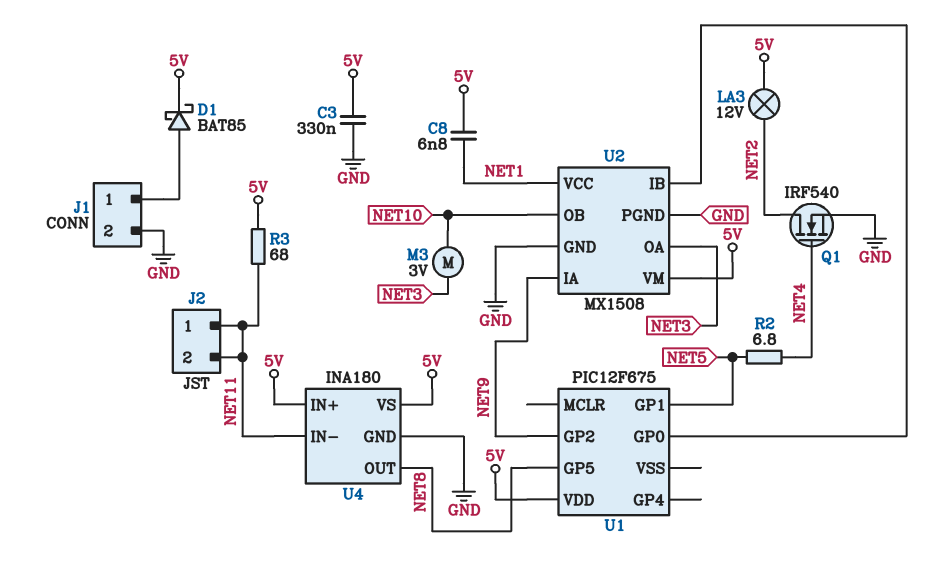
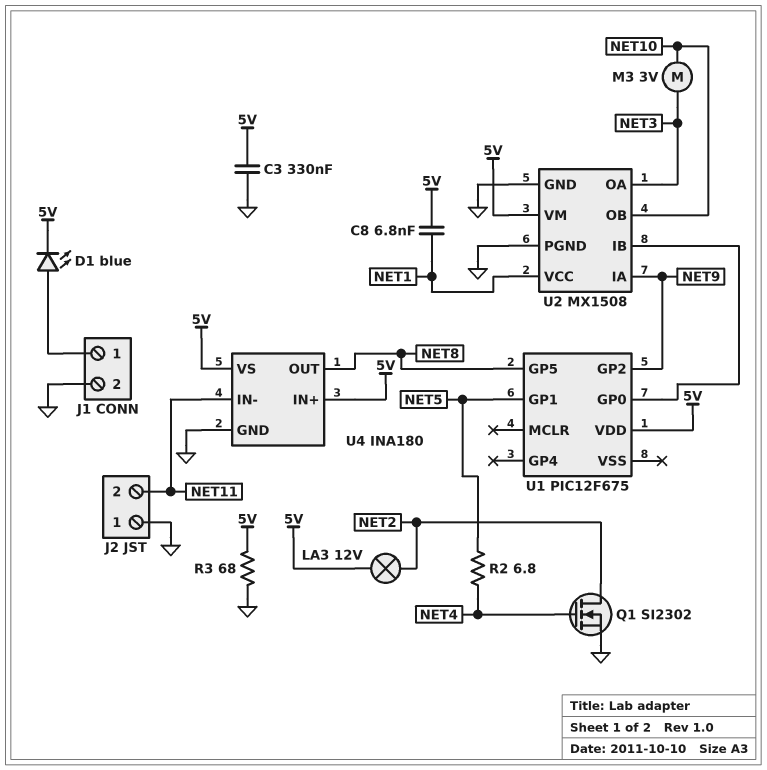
D1: schottky BAT85 (A J1/1, K 5V) -> LED blue (A J1/1, K 5V)
J2 pin 1: NET11 -> GND
Q1: NMOS IRF540 (G NET4, D NET2, S GND) -> NMOS SI2302 (G NET4, D NET2, S GND)
R3: 68 (5V, NET11) -> 68 (5V, GND)

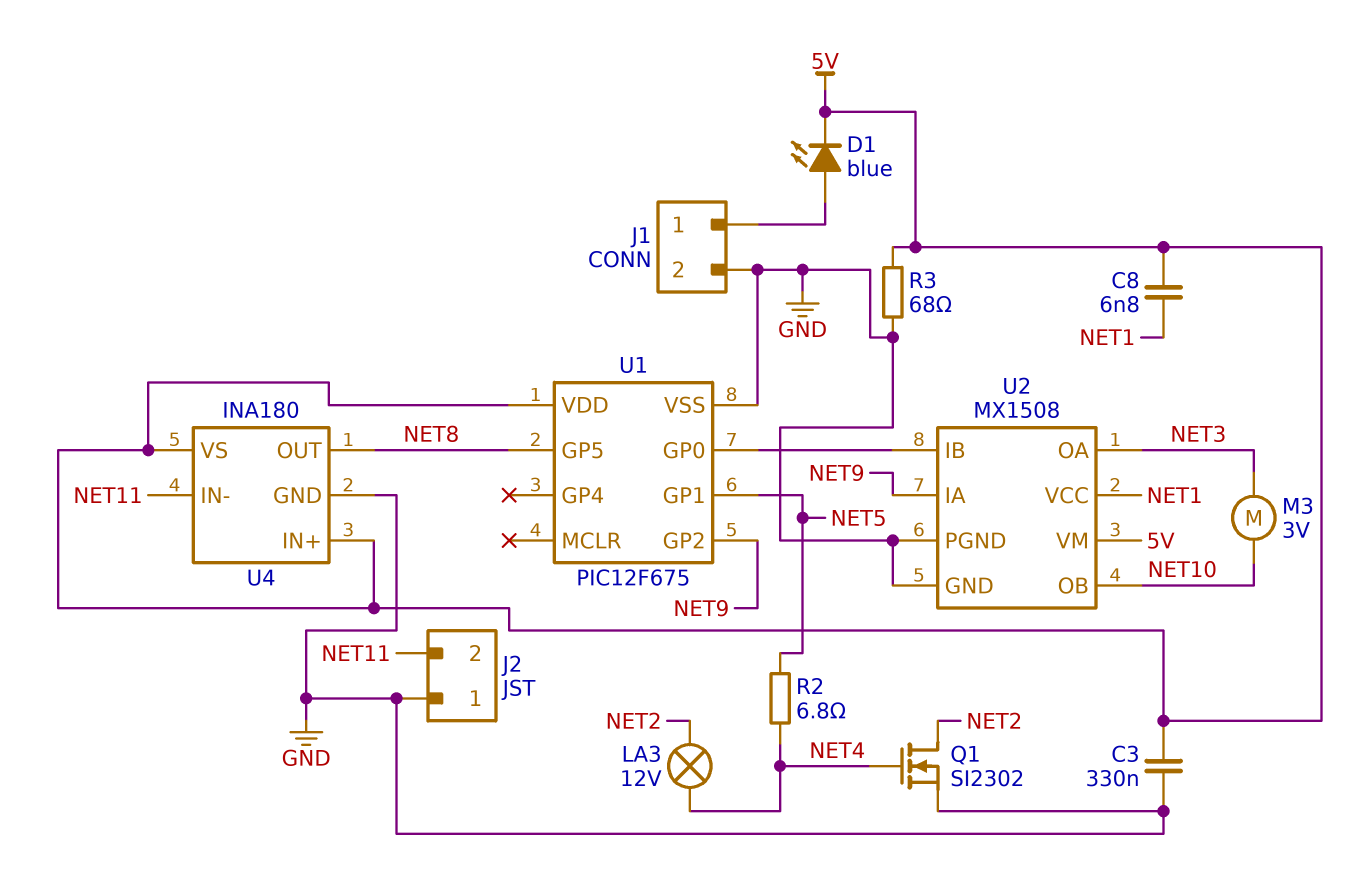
LA3: lamp 12V (5V, NET2) -> lamp 12V (NET2, NET4)
U1 pin VSS: none -> GND

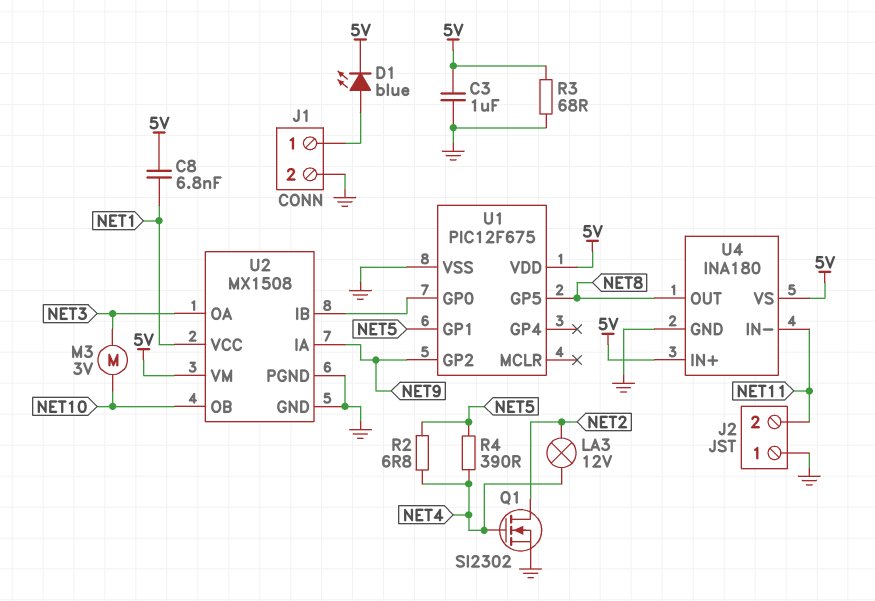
C3: 330nF (5V, GND) -> 1uF (5V, GND)
R4: none -> 390 (NET4, NET5)

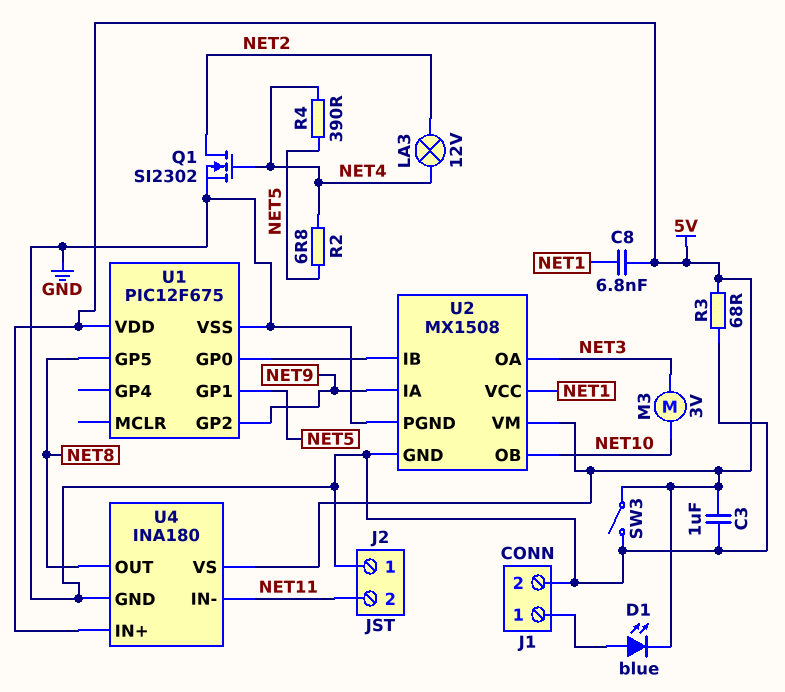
SW3: none -> switch (5V, GND)

